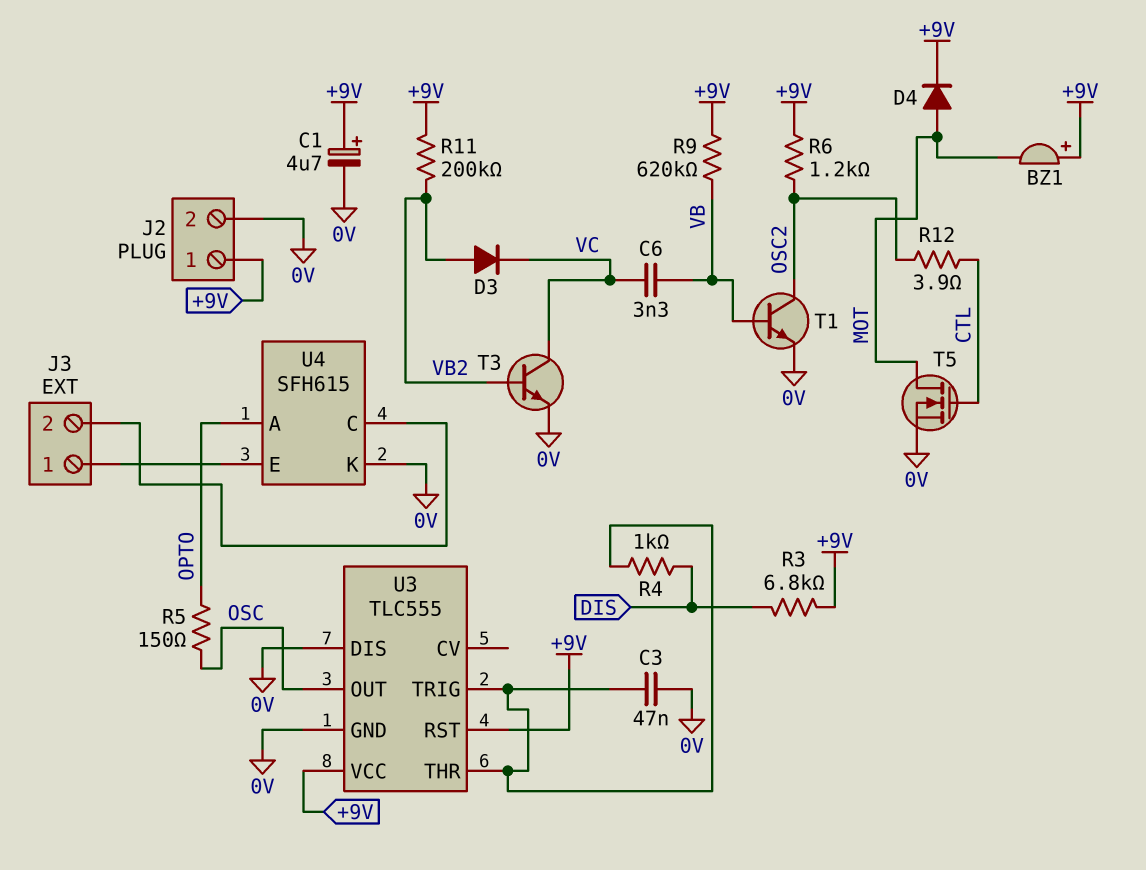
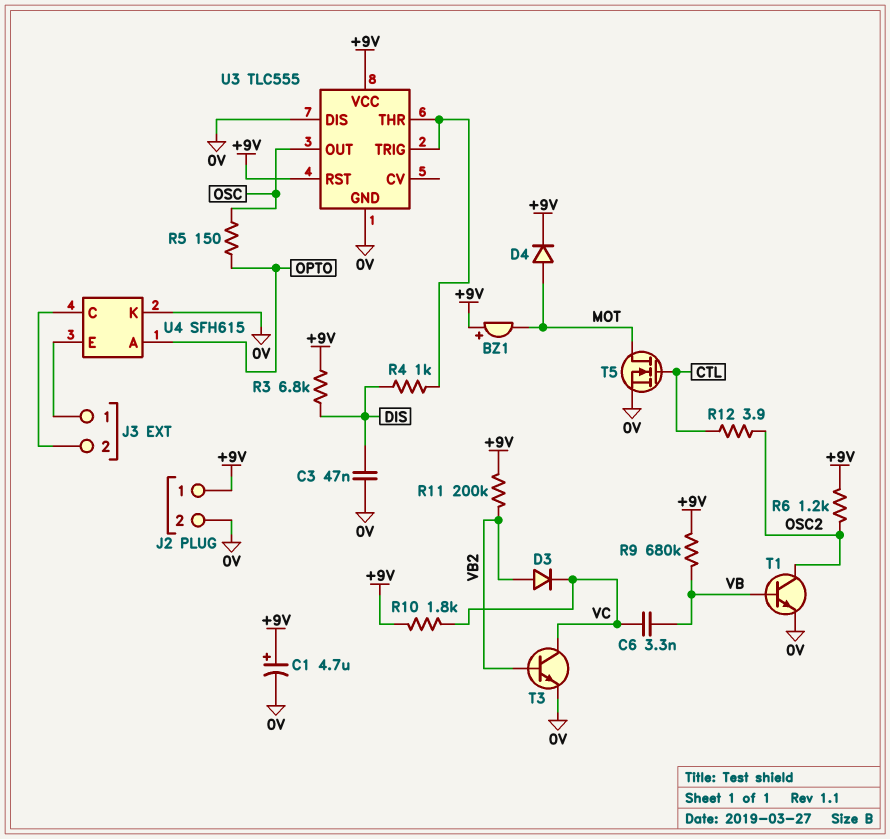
C3: 47nF (0V, U3/THR) -> 47nF (0V, DIS)
R9: 620k (+9V, VB) -> 680k (+9V, VB)
R10: none -> 1.8k (+9V, VC)

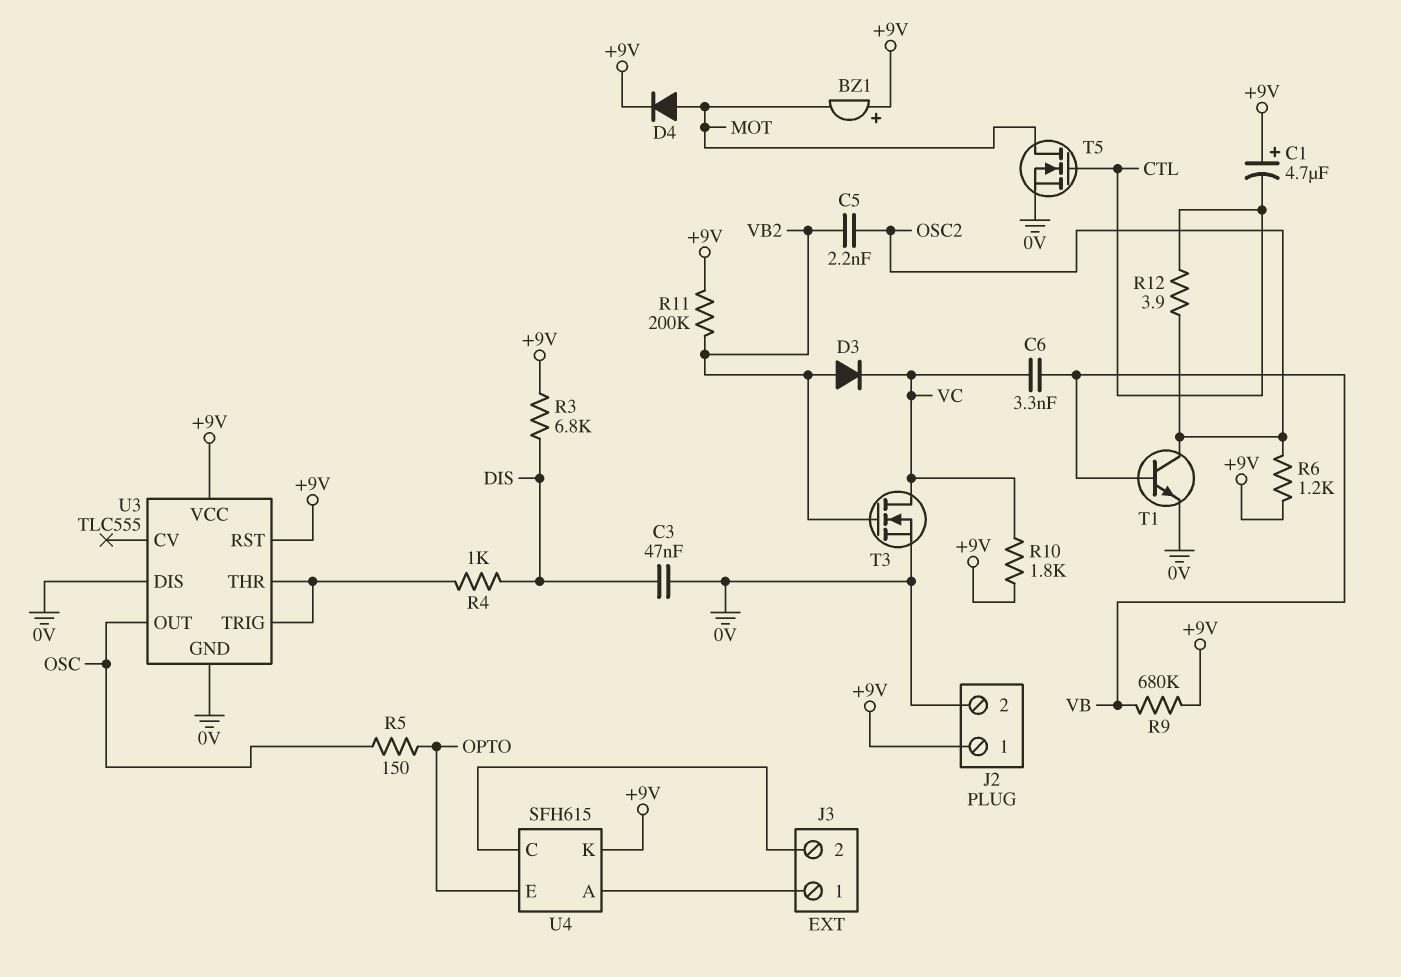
C1: 4.7uF (plus +9V, minus 0V) -> 4.7uF (plus +9V, minus CTL)
C5: none -> 2.2nF (OSC2, VB2)
T3: NPN (B VB2, C VC, E 0V) -> NMOS (G VB2, D VC, S 0V)
U4 pin A: OPTO -> J3/1
U4 pin E: J3/1 -> OPTO
U4 pin K: 0V -> +9V

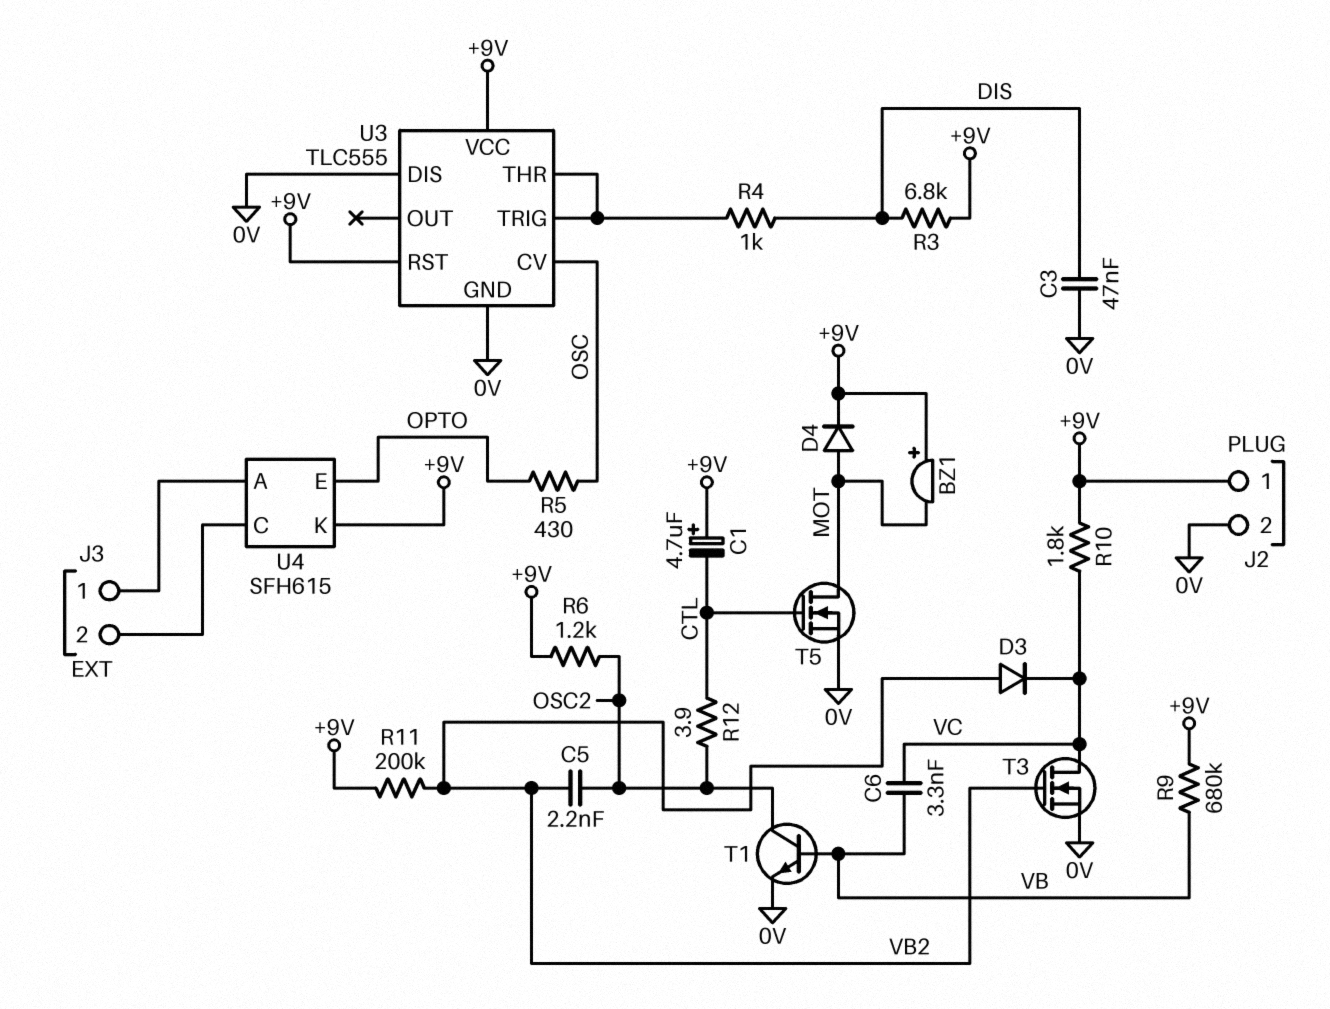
R5: 150 (OPTO, OSC) -> 430 (OPTO, OSC)
U3 pin CV: none -> OSC
U3 pin OUT: OSC -> none

